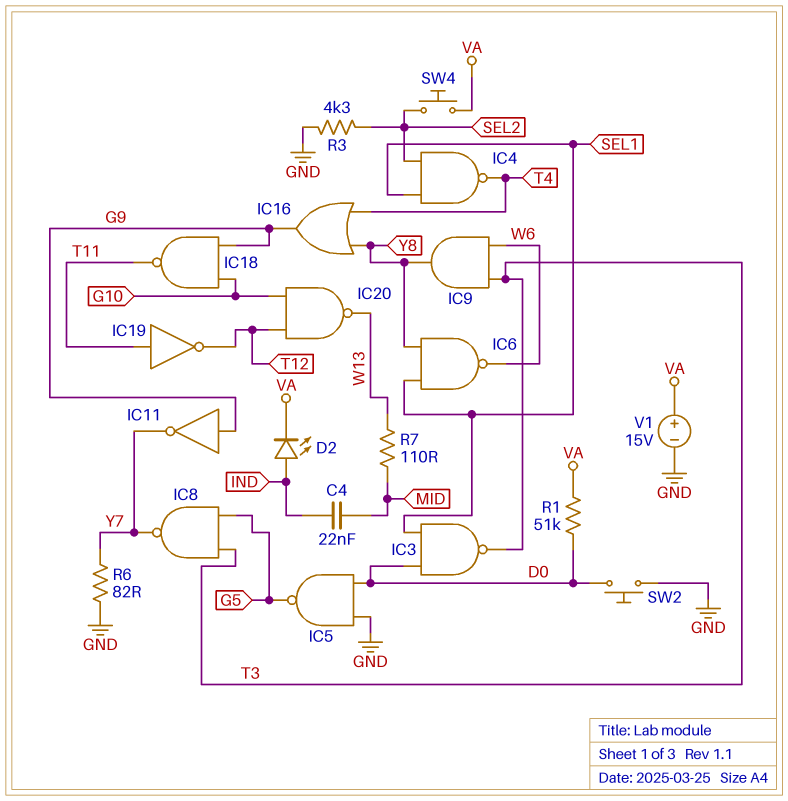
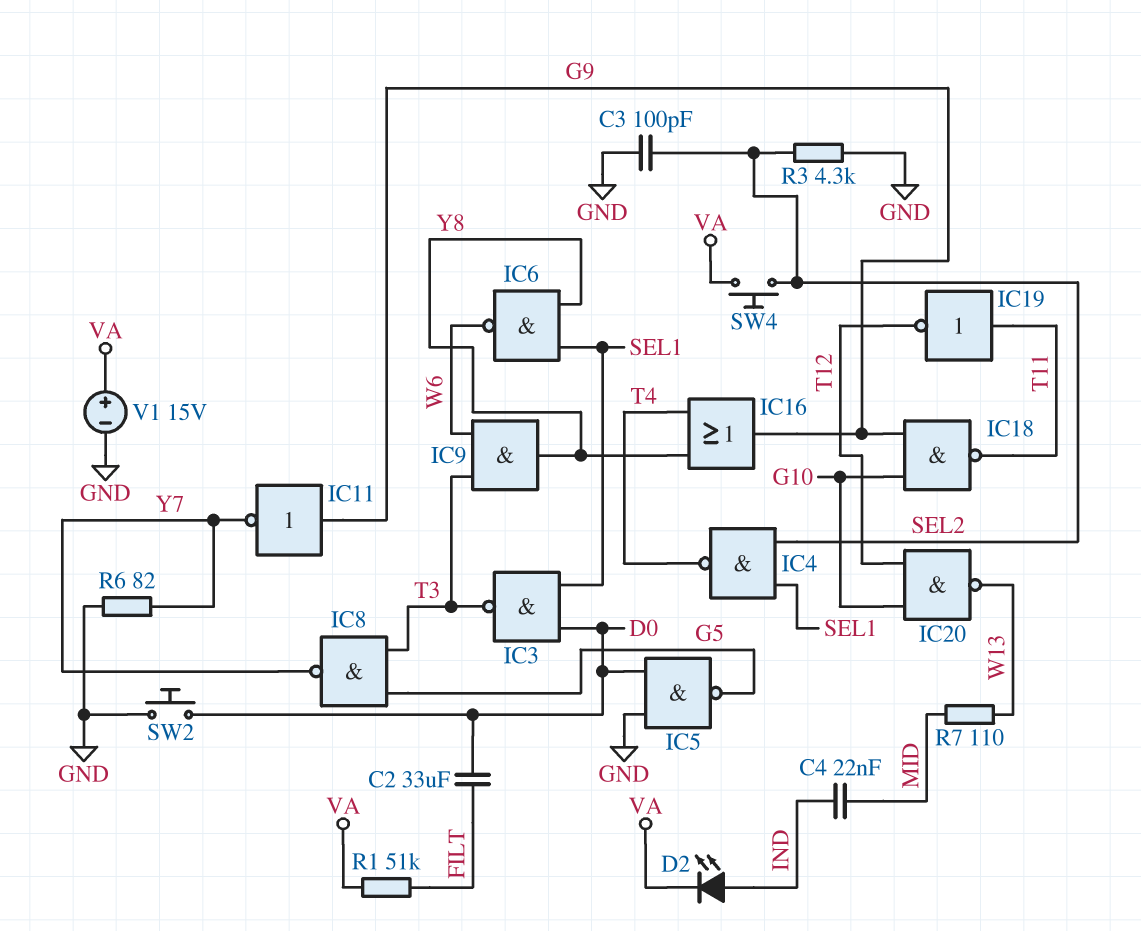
C2: none -> 33uF (D0, FILT)
C3: none -> 100pF (GND, SEL2)
R1: 51k (D0, VA) -> 51k (FILT, VA)

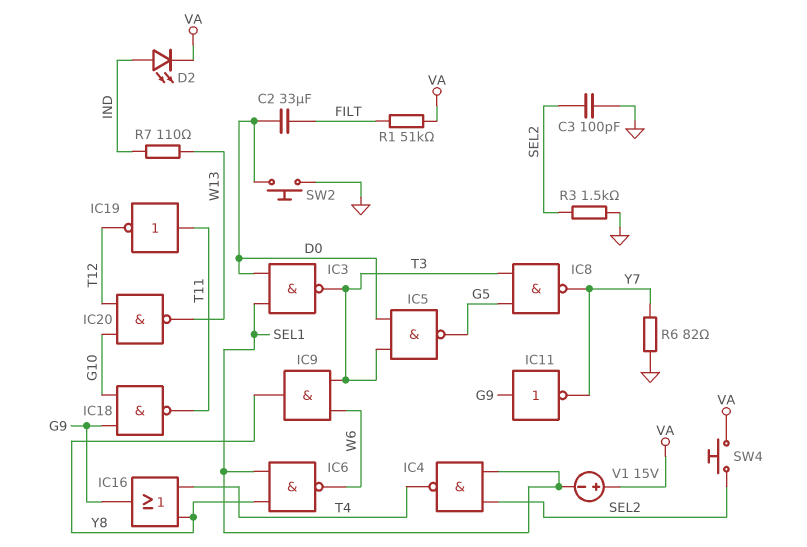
C4: 22nF (IND, MID) -> none
IC5: NAND (in D0, in GND, out G5) -> NAND (in D0, in T3, out G5)
R3: 4.3k (GND, SEL2) -> 1.5k (GND, SEL2)
R7: 110 (MID, W13) -> 110 (IND, W13)
V1: 15V (plus VA, minus GND) -> 15V (plus VA, minus SEL1)

